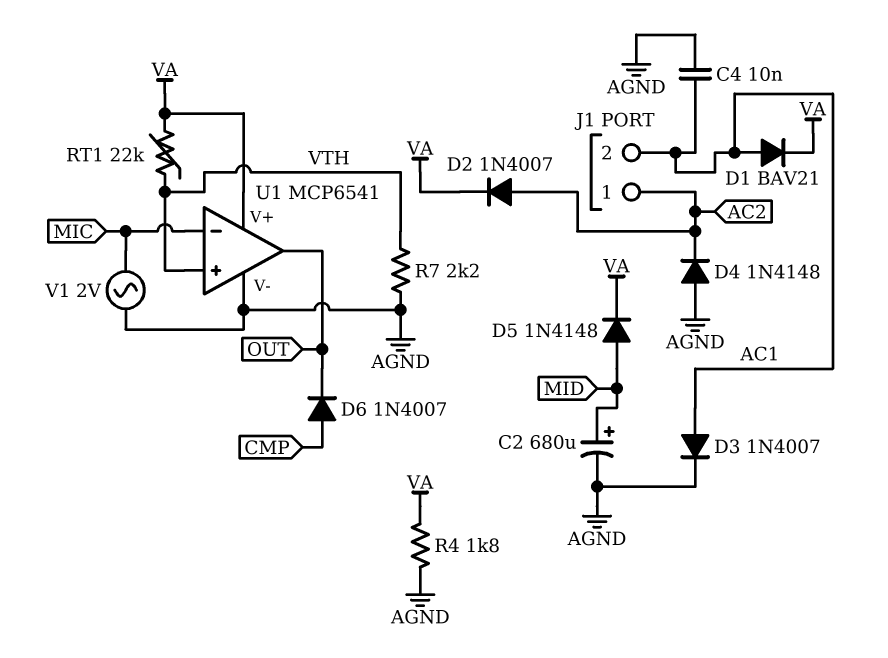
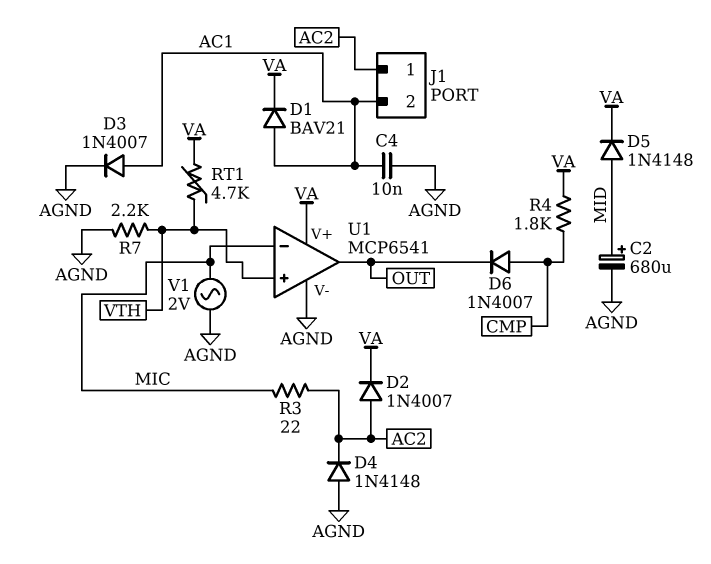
R3: none -> 22 (AC2, MIC)
R4: 1.8k (AGND, VA) -> 1.8k (CMP, VA)
RT1: 22k (VA, VTH) -> 4.7k (VA, VTH)

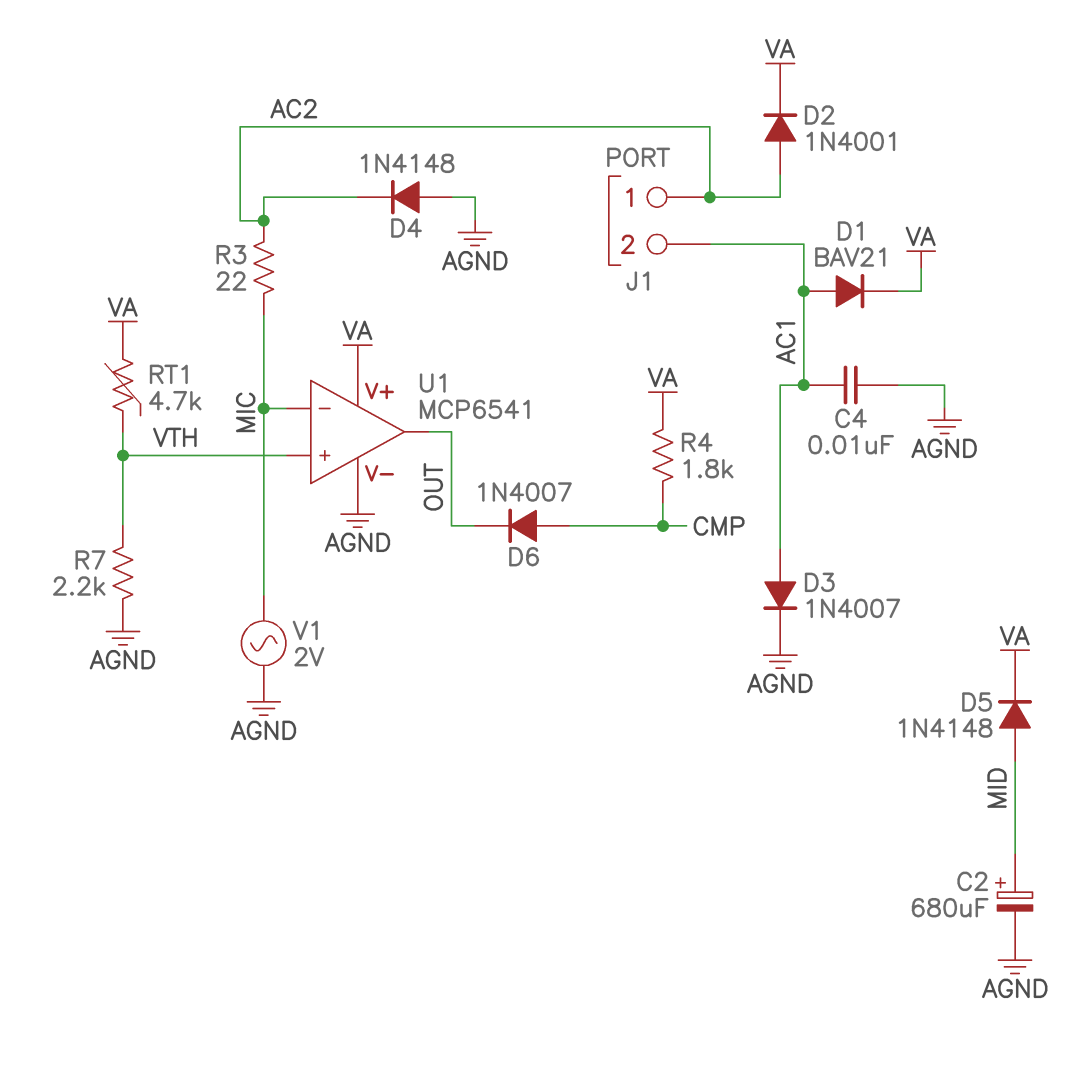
D2: diode 1N4007 (A AC2, K VA) -> diode 1N4001 (A AC2, K VA)

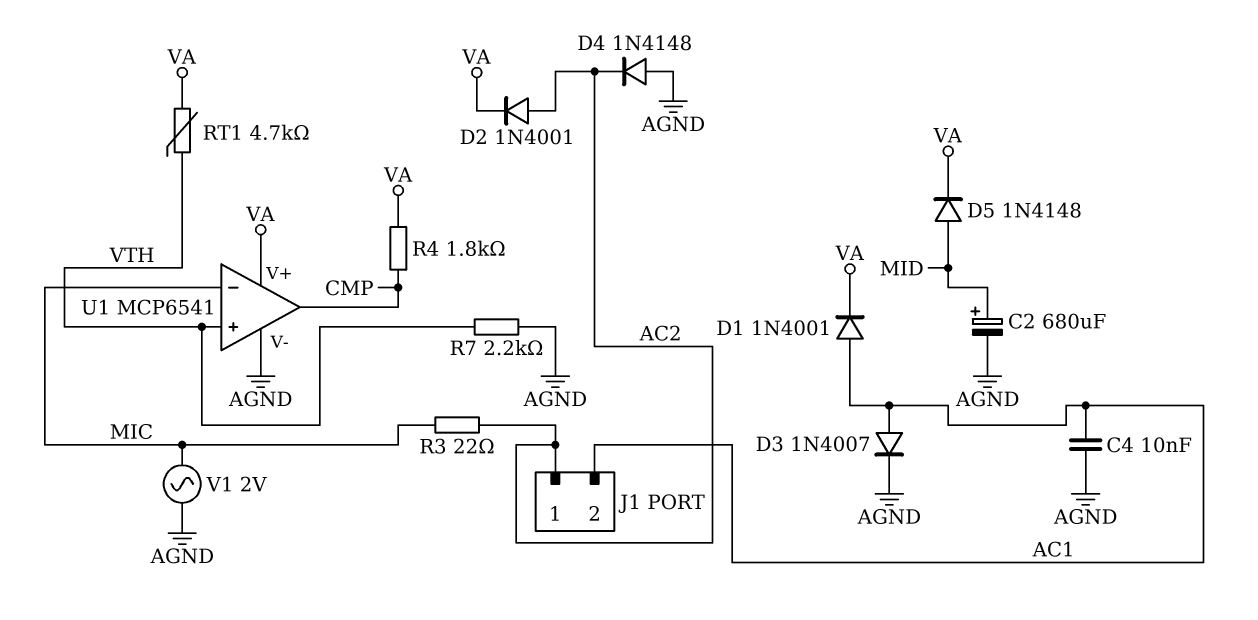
D1: diode BAV21 (A AC1, K VA) -> diode 1N4001 (A AC1, K VA)
D6: diode 1N4007 (A CMP, K OUT) -> none
U1 pin out: OUT -> CMP

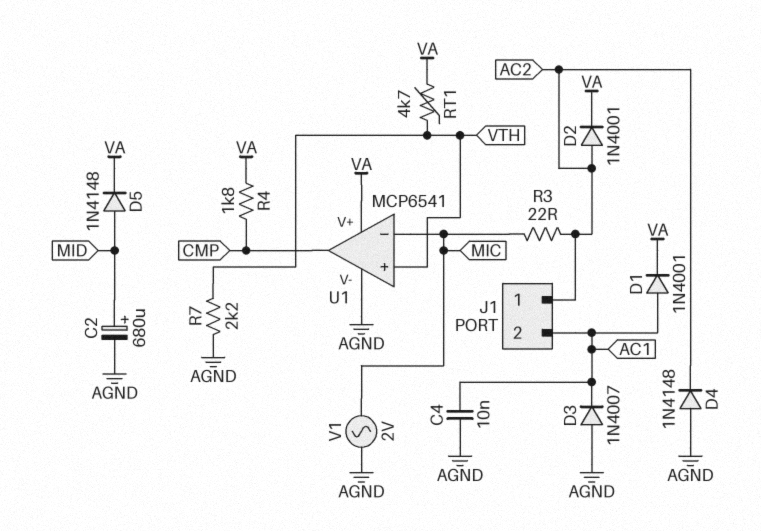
D3: diode 1N4007 (A AC1, K AGND) -> diode 1N4007 (A AGND, K AC1)

